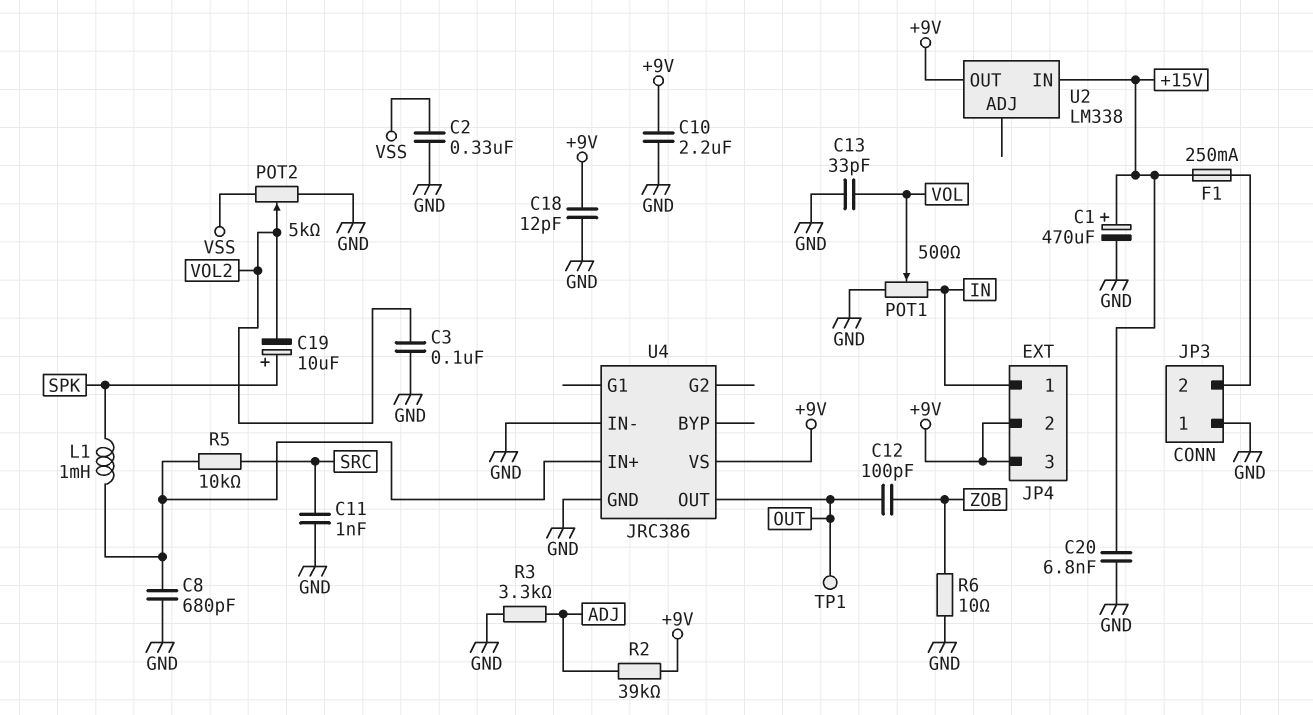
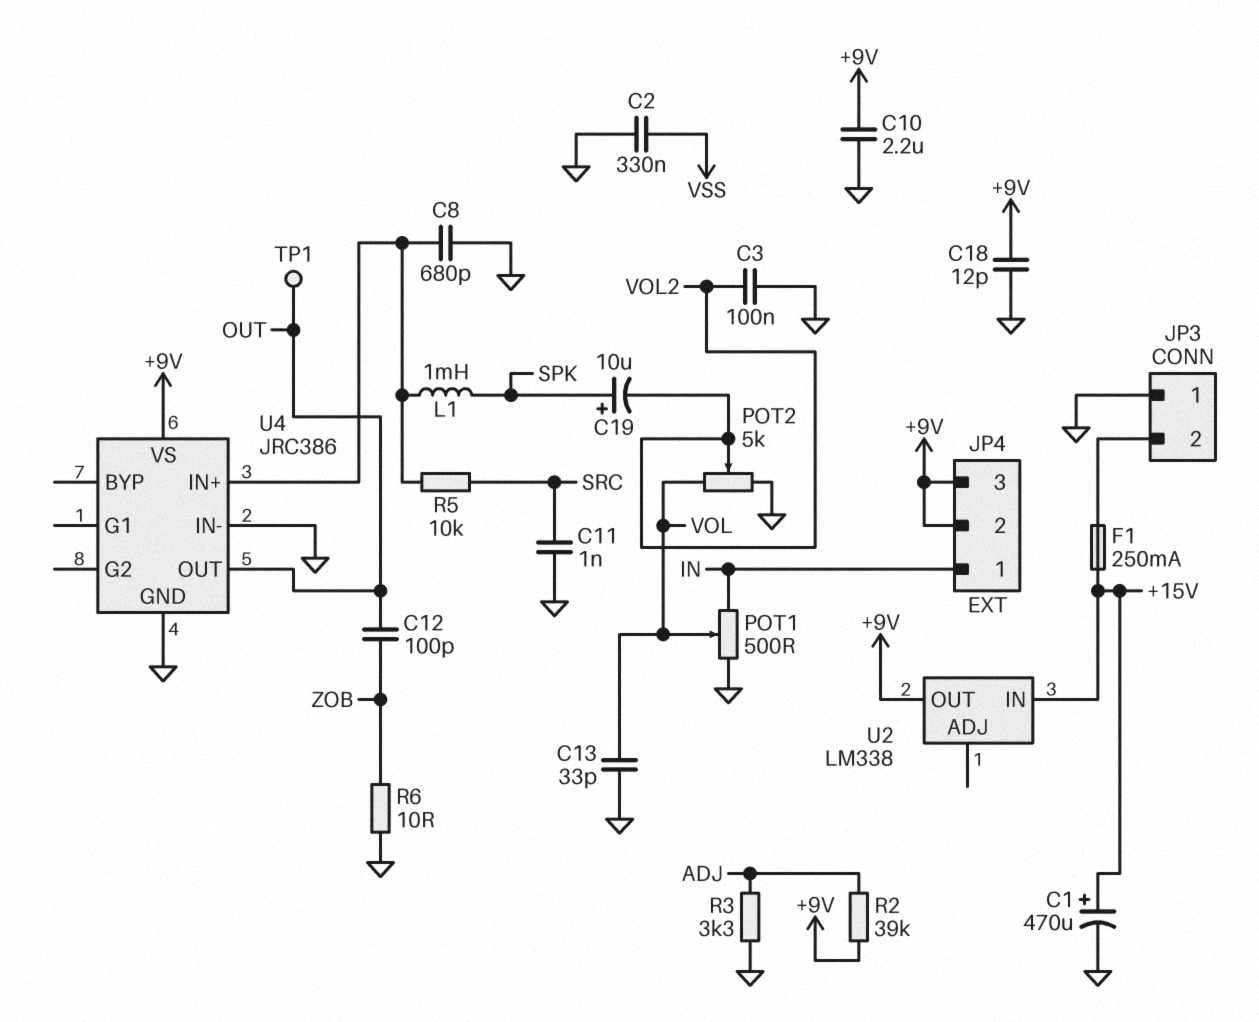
C20: 6.8nF (+15V, GND) -> none
POT2: 5k (GND, VSS, wiper VOL2) -> 5k (GND, VOL, wiper VOL2)

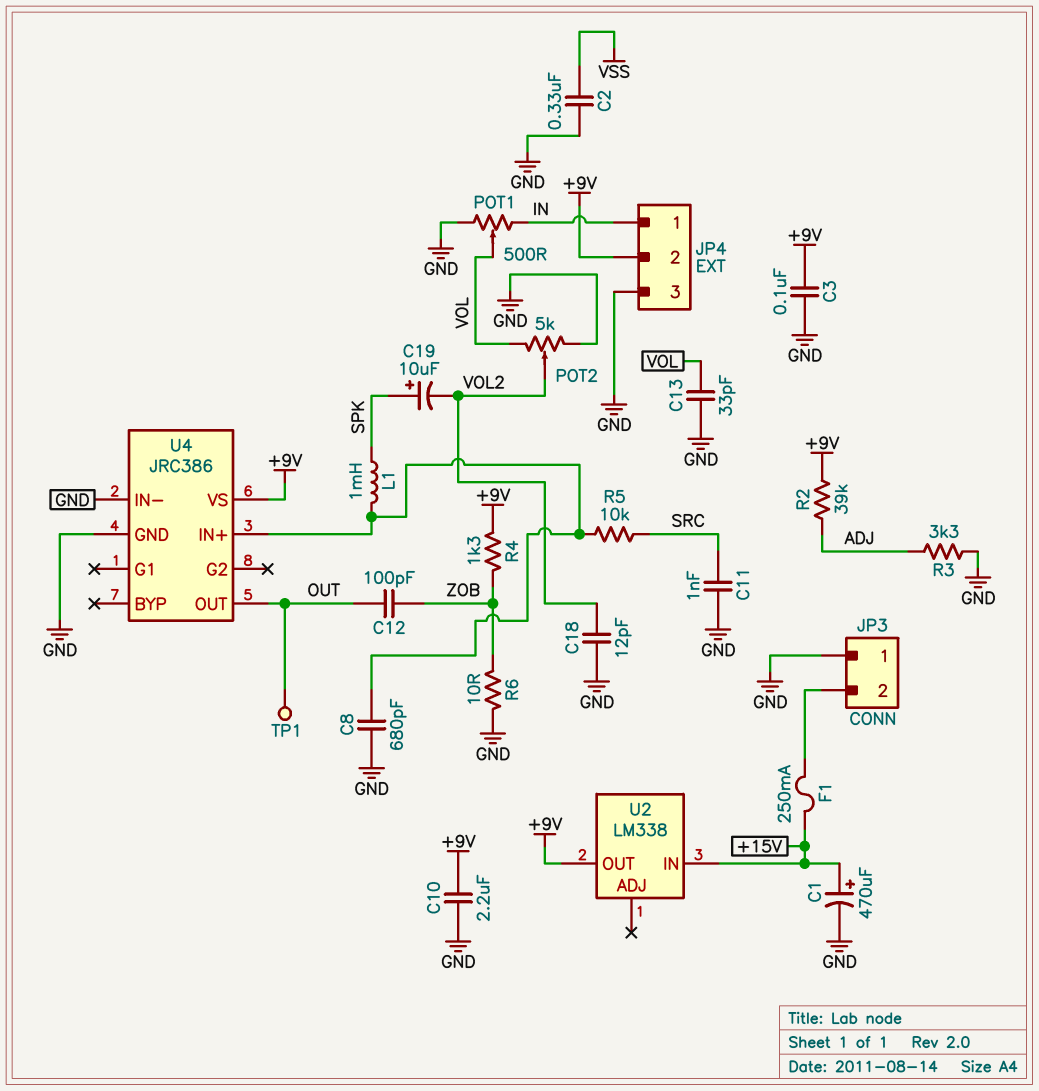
C3: 100nF (GND, VOL2) -> 100nF (+9V, GND)
C18: 12pF (+9V, GND) -> 12pF (GND, VOL2)
JP4 pin 3: +9V -> GND
R4: none -> 1.3k (+9V, ZOB)

